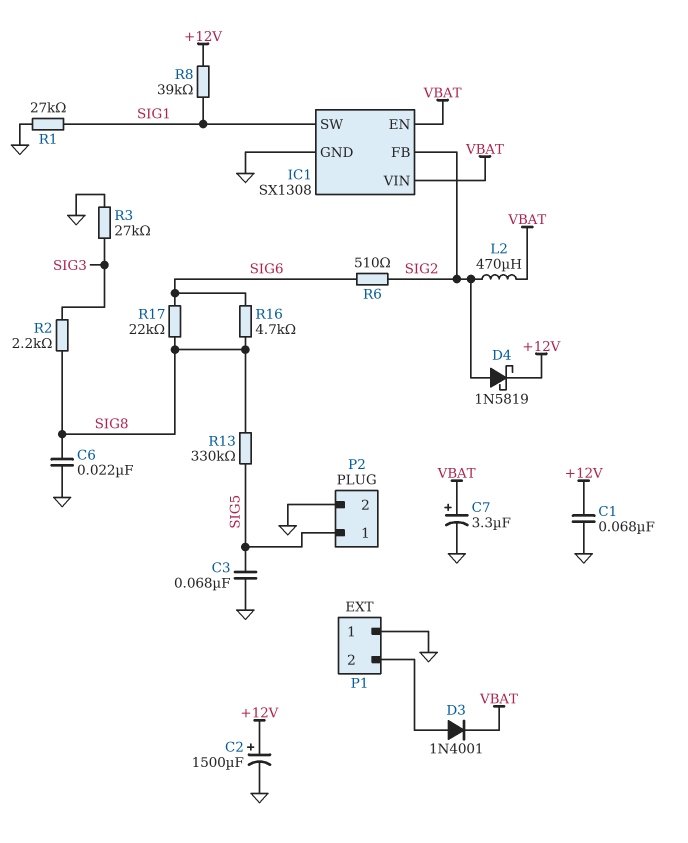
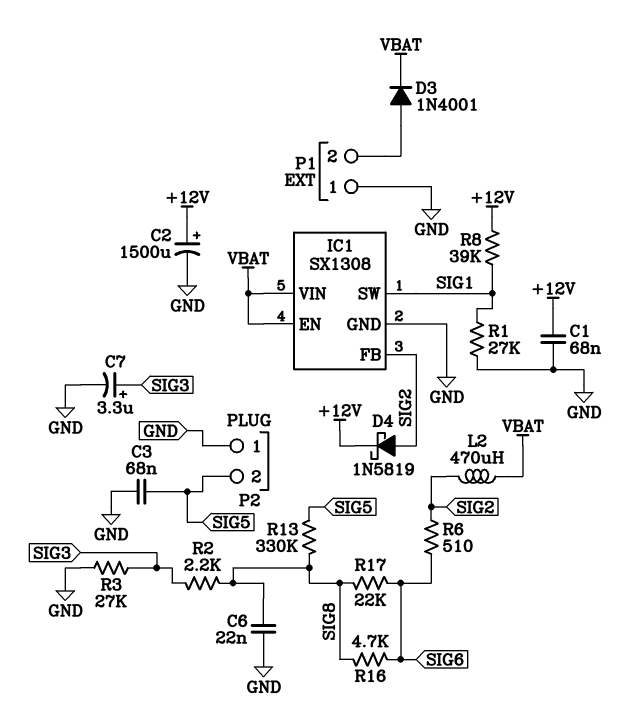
C7: 3.3uF (plus VBAT, minus GND) -> 3.3uF (plus SIG3, minus GND)
P2 pin 1: SIG5 -> GND
P2 pin 2: GND -> SIG5

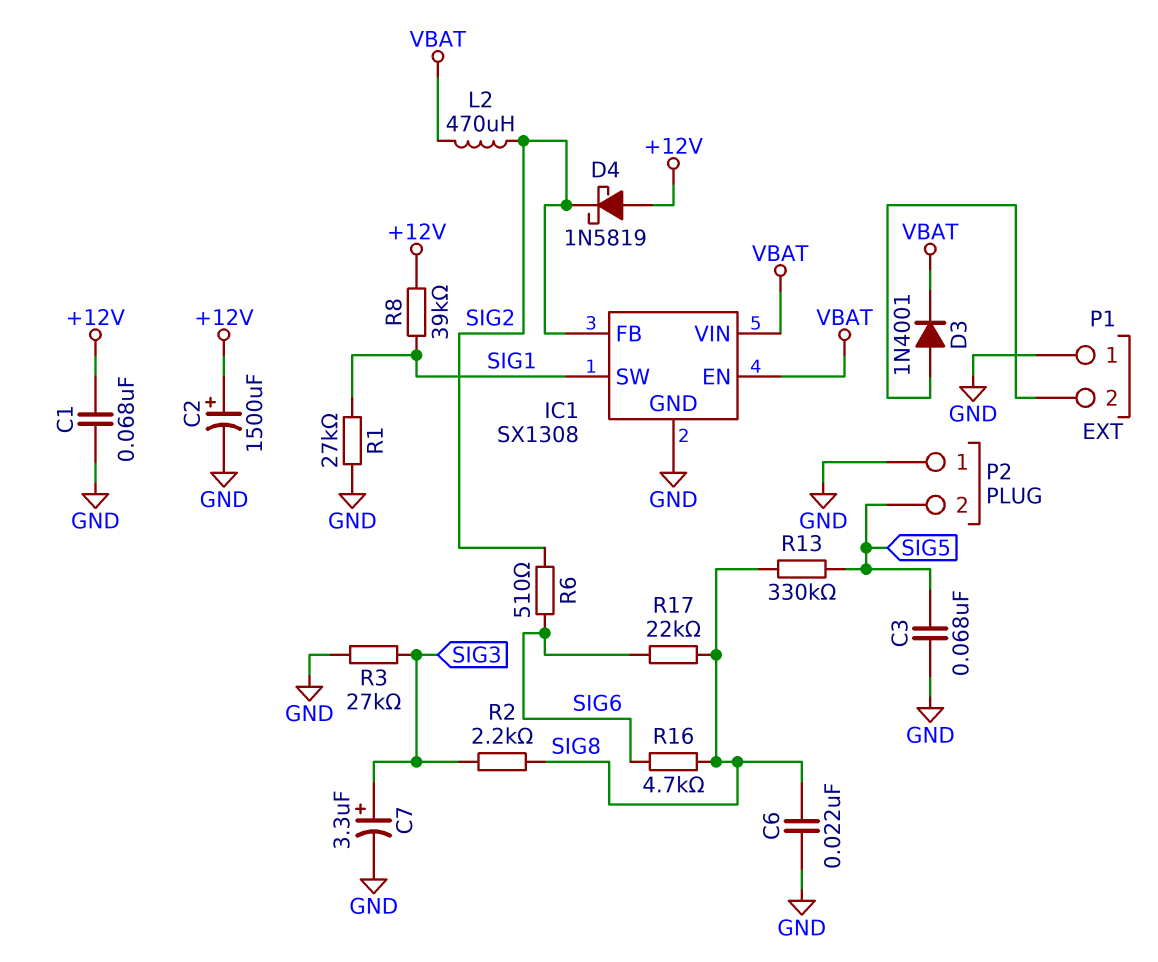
D4: schottky 1N5819 (A SIG2, K +12V) -> schottky 1N5819 (A +12V, K SIG2)

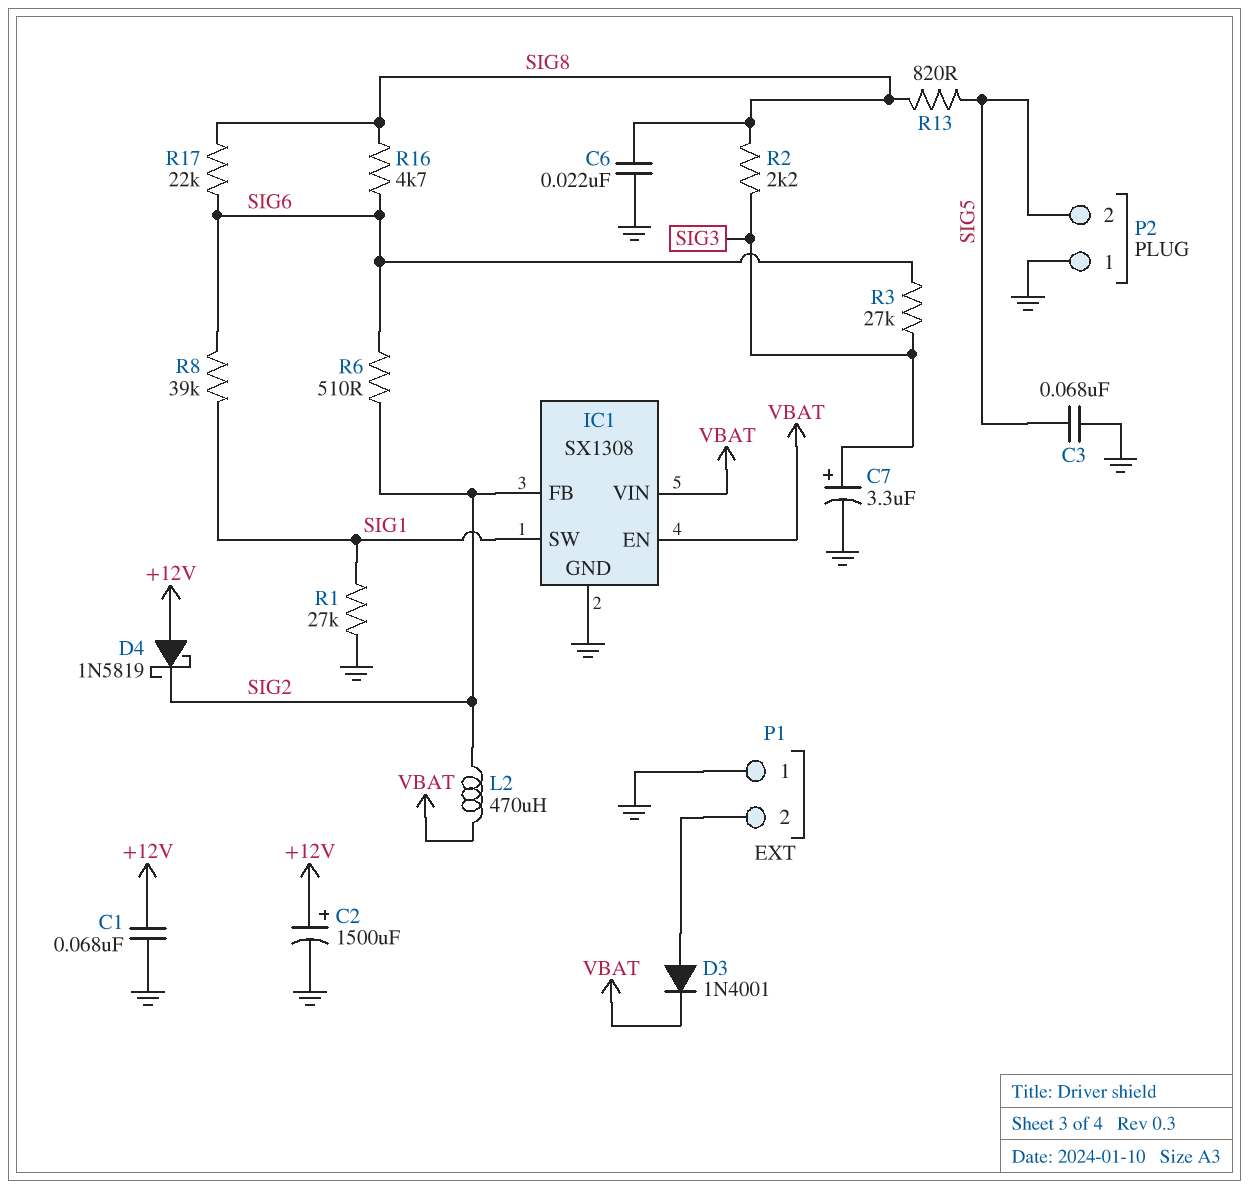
R3: 27k (GND, SIG3) -> 27k (SIG3, SIG6)
R8: 39k (+12V, SIG1) -> 39k (SIG1, SIG6)
R13: 330k (SIG5, SIG8) -> 820 (SIG5, SIG8)

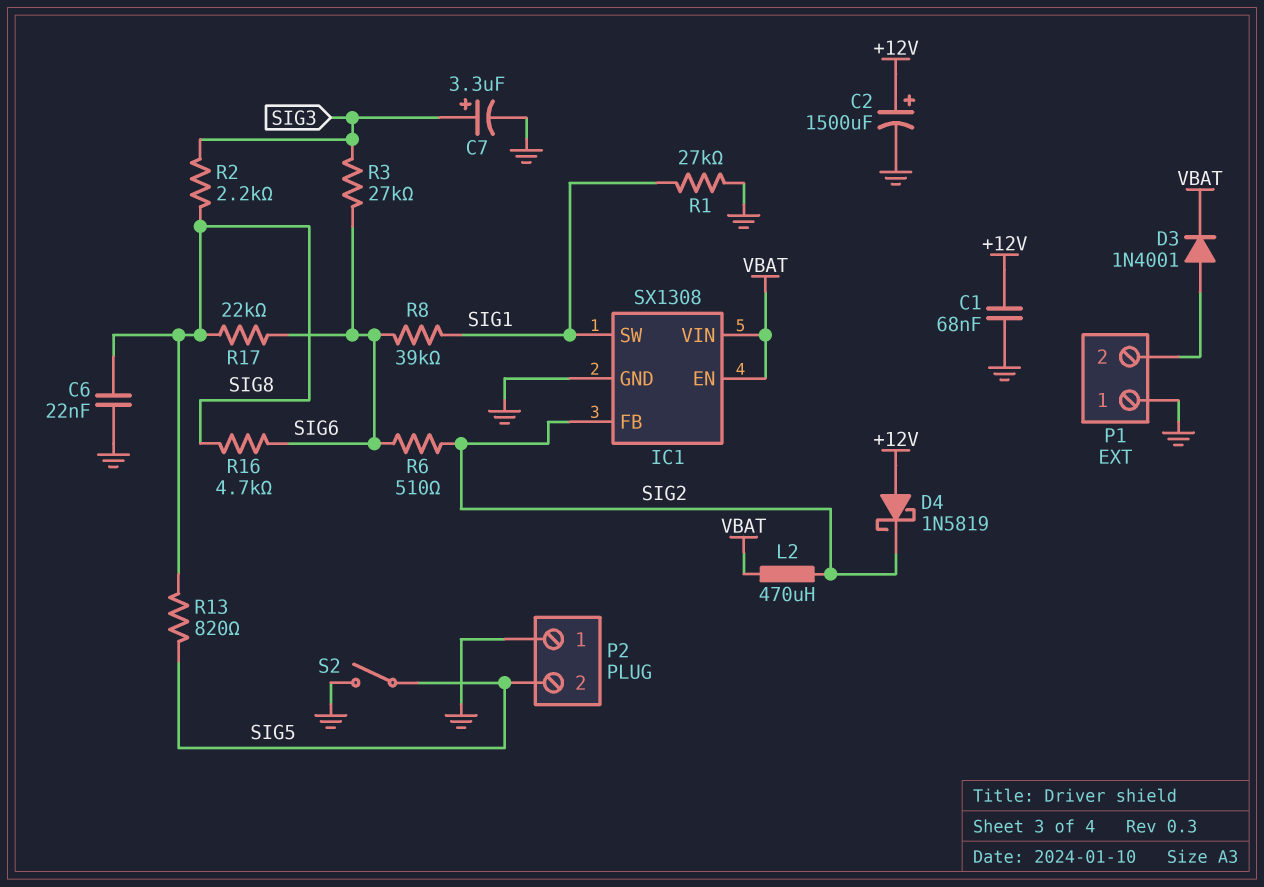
C3: 68nF (GND, SIG5) -> none
S2: none -> switch (GND, SIG5)

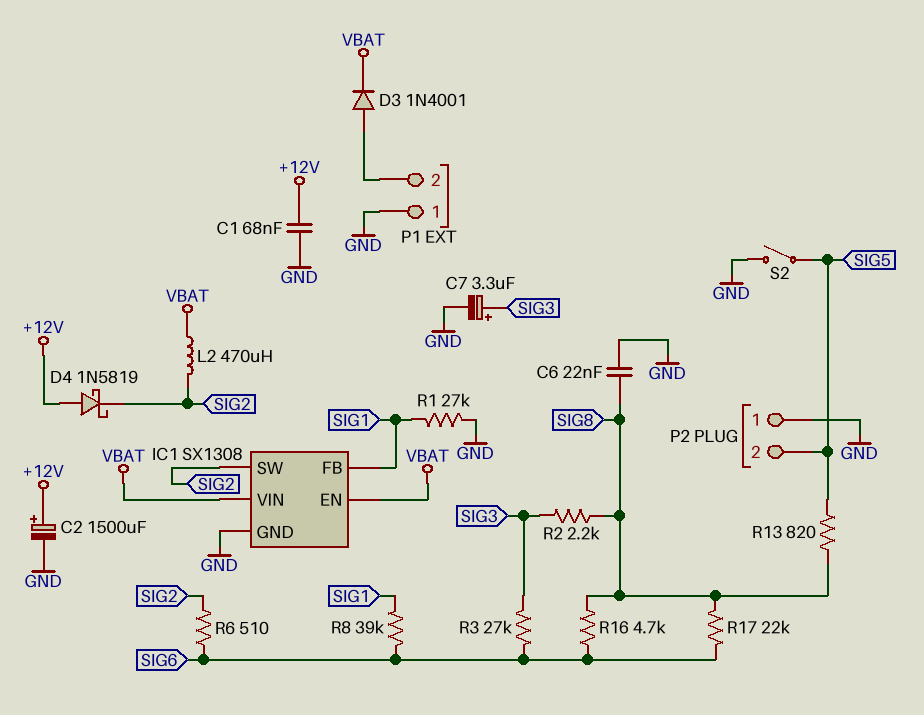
IC1 pin FB: SIG2 -> SIG1
IC1 pin SW: SIG1 -> SIG2

